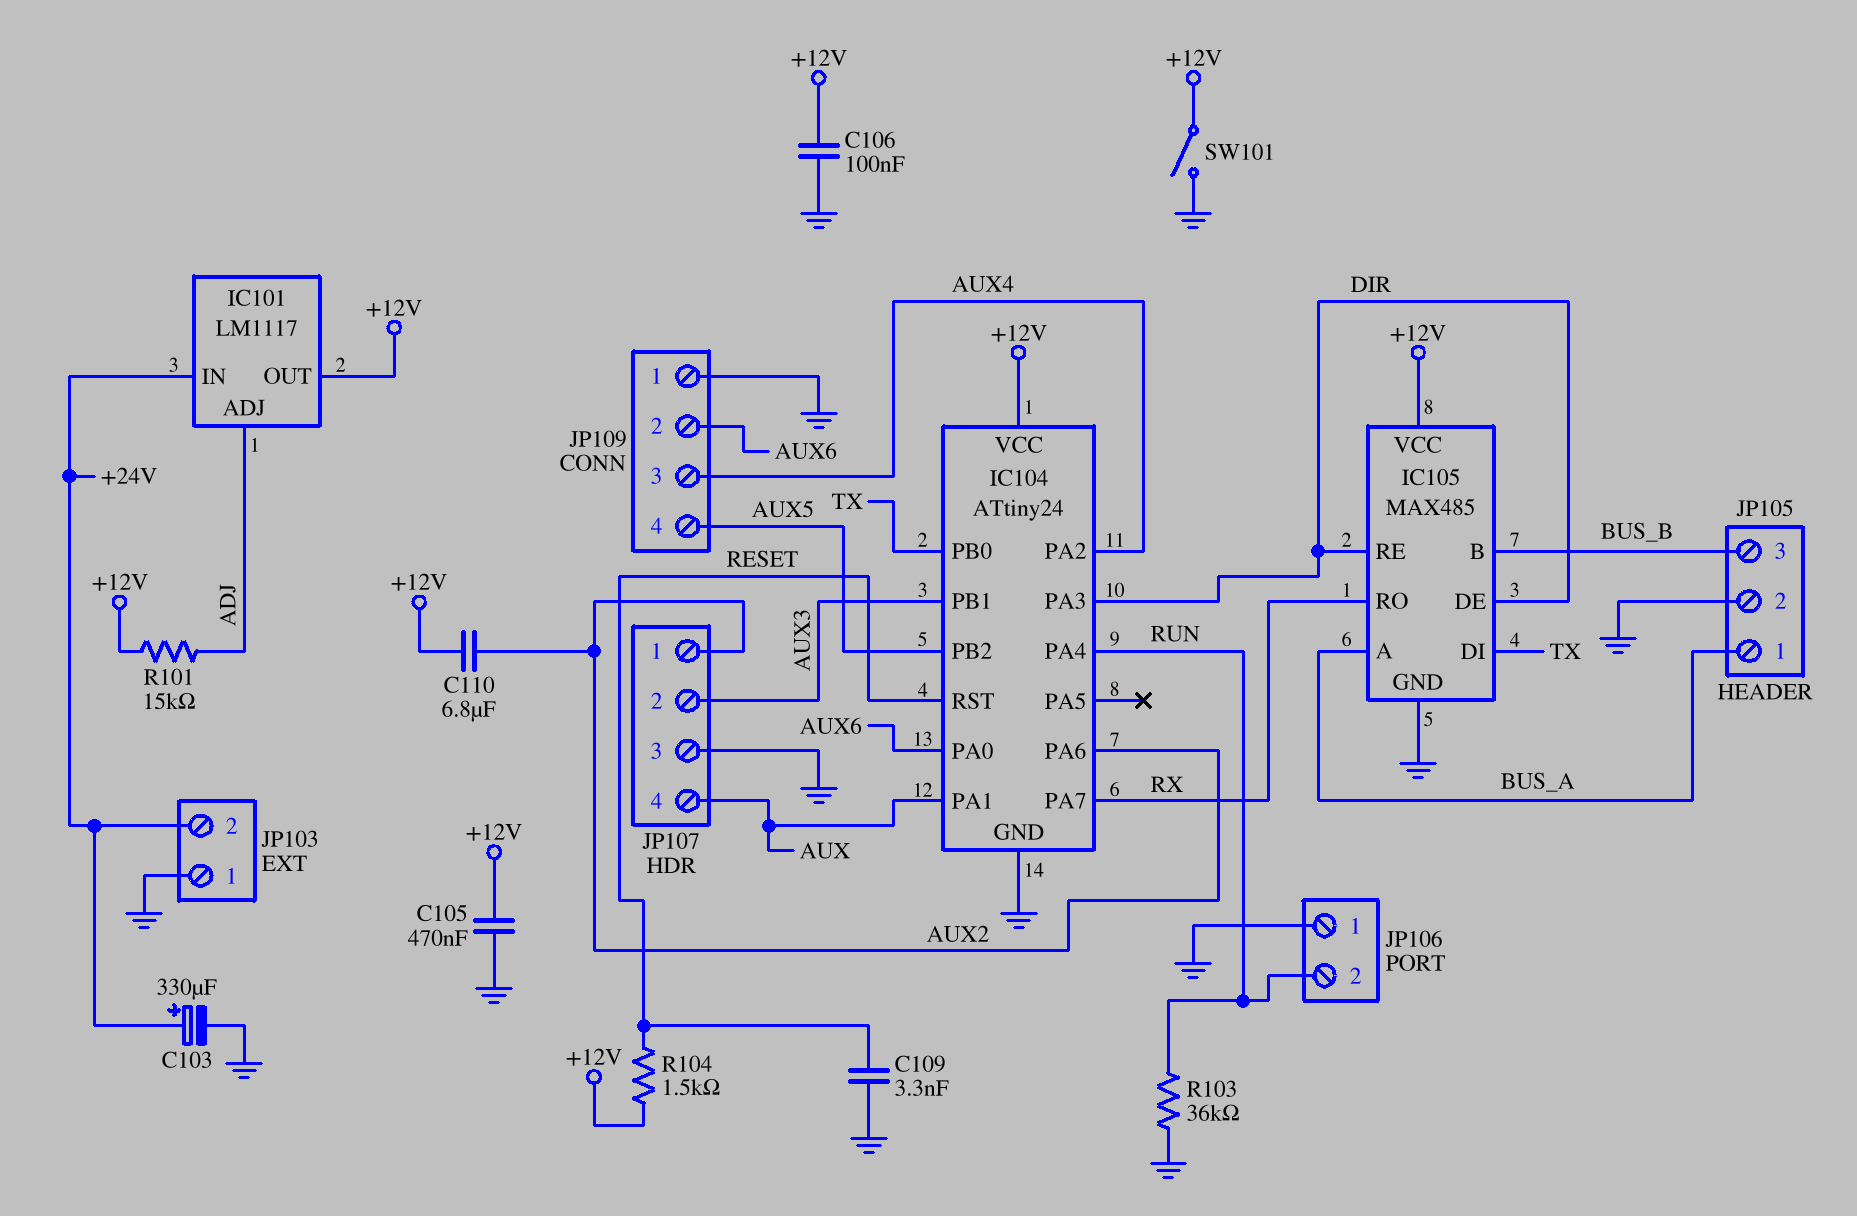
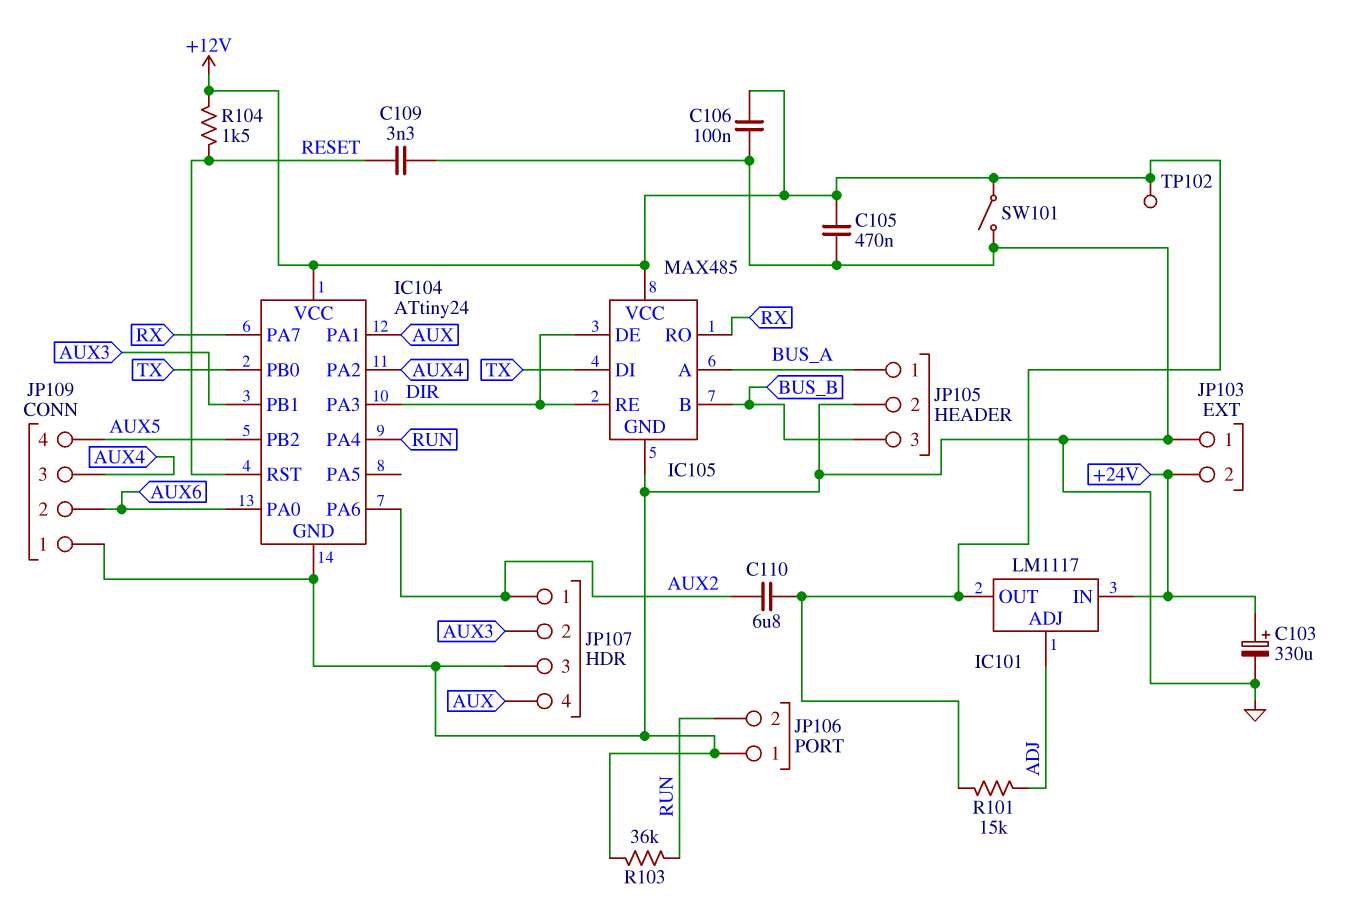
TP102: none -> test point (+12V)

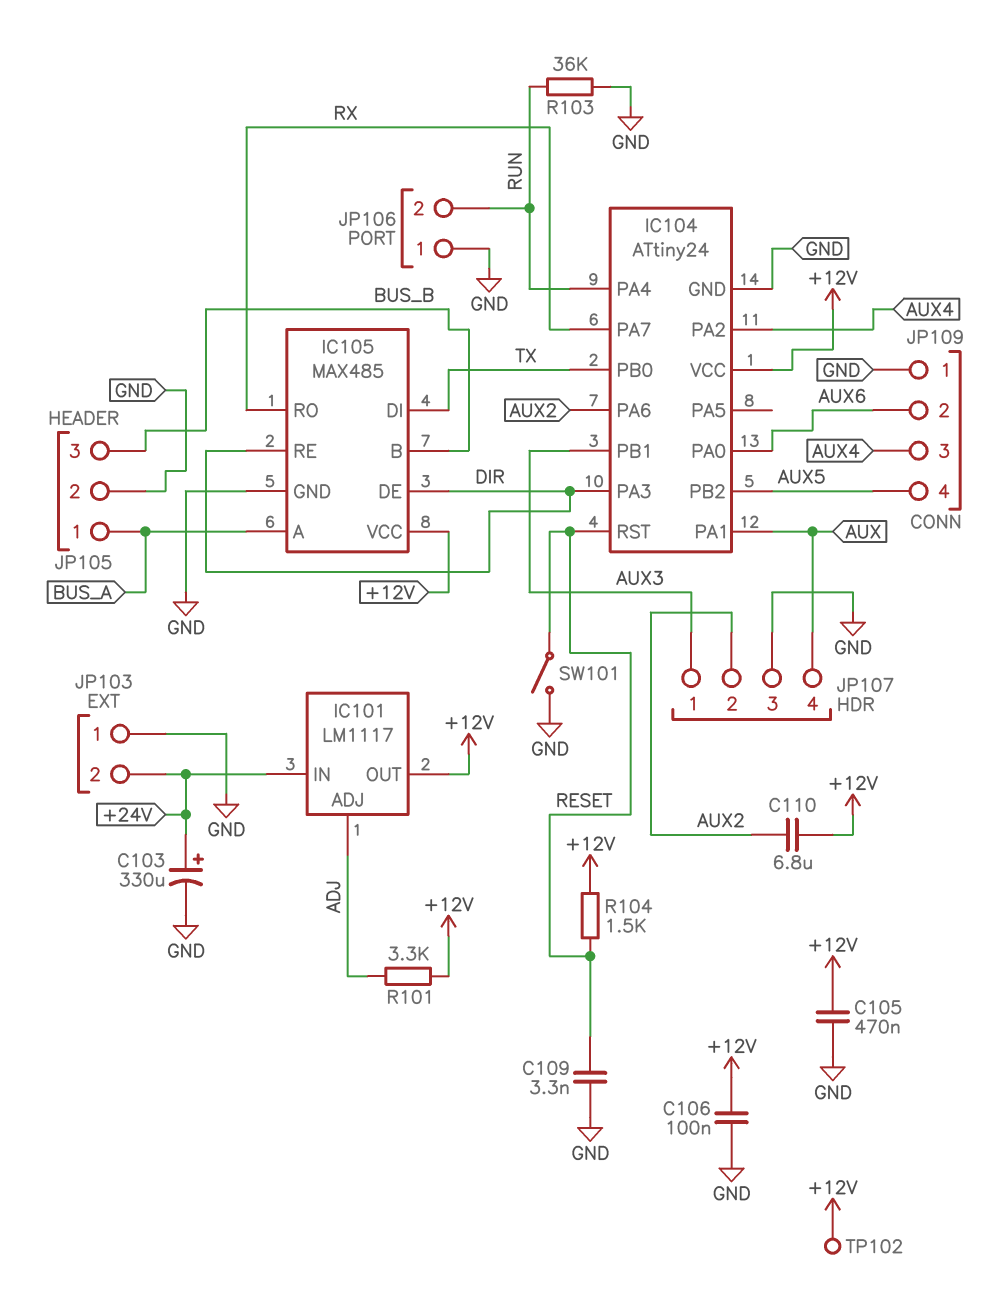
JP107 pin 1: AUX2 -> AUX3
JP107 pin 2: AUX3 -> AUX2
R101: 15k (+12V, ADJ) -> 3.3k (+12V, ADJ)
SW101: switch (+12V, GND) -> switch (GND, RESET)

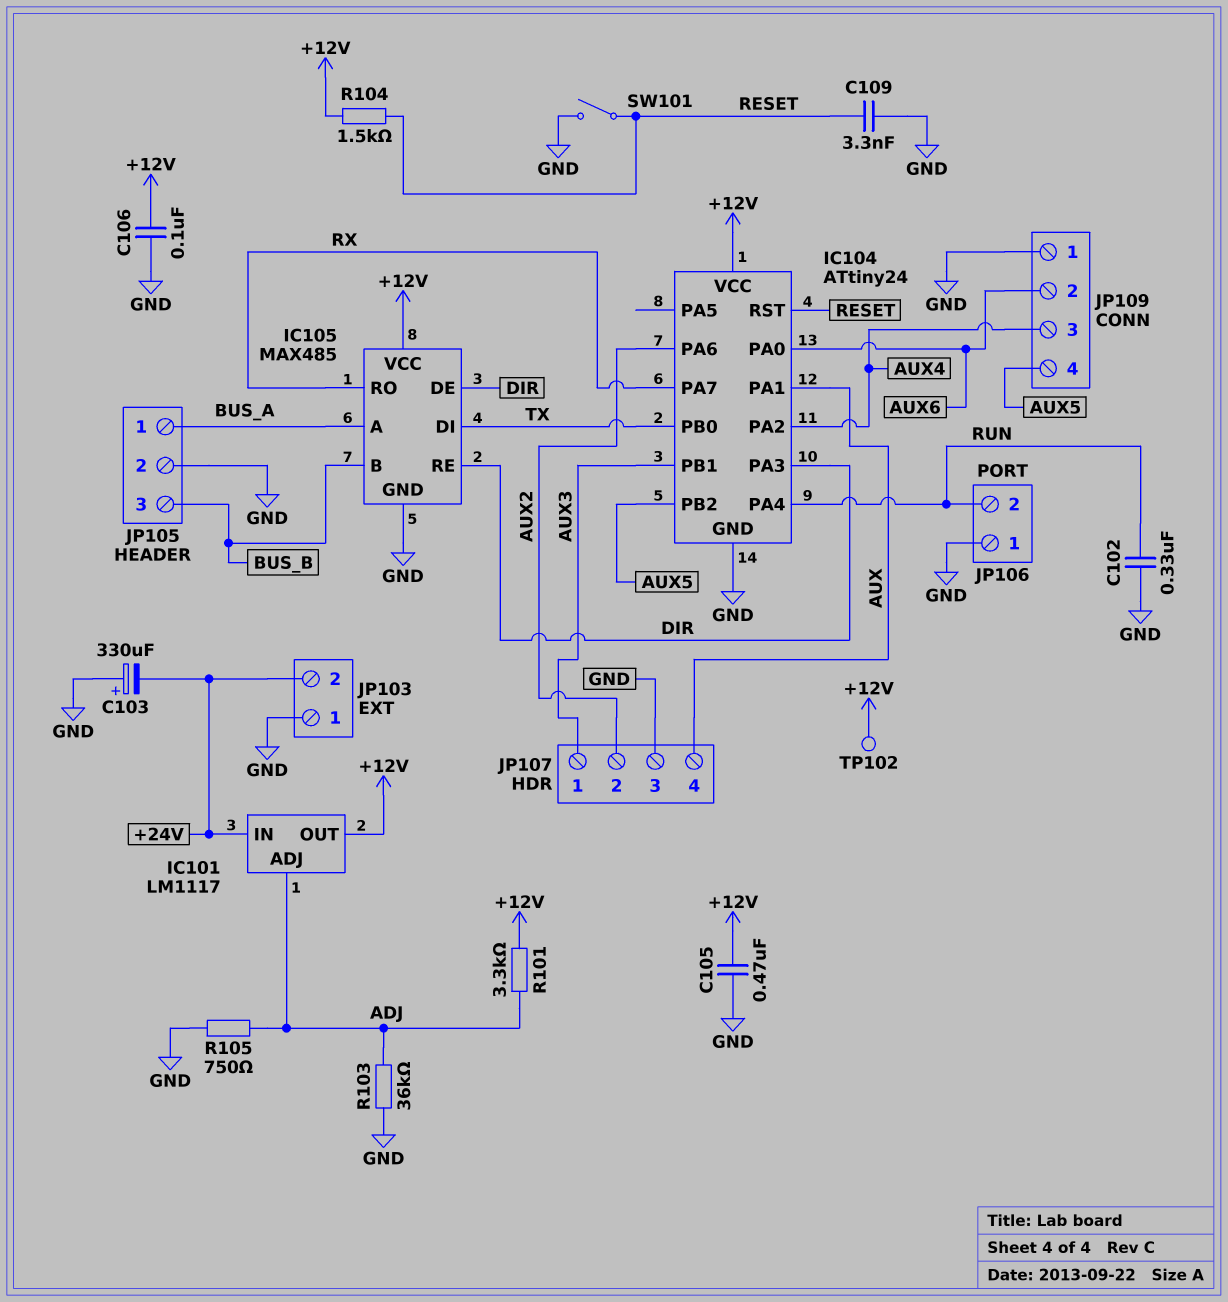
C102: none -> 330nF (GND, RUN)
C103: 330uF (plus +24V, minus GND) -> 330uF (plus GND, minus +24V)
C110: 6.8uF (+12V, AUX2) -> none
R103: 36k (GND, RUN) -> 36k (ADJ, GND)
R105: none -> 750 (ADJ, GND)

